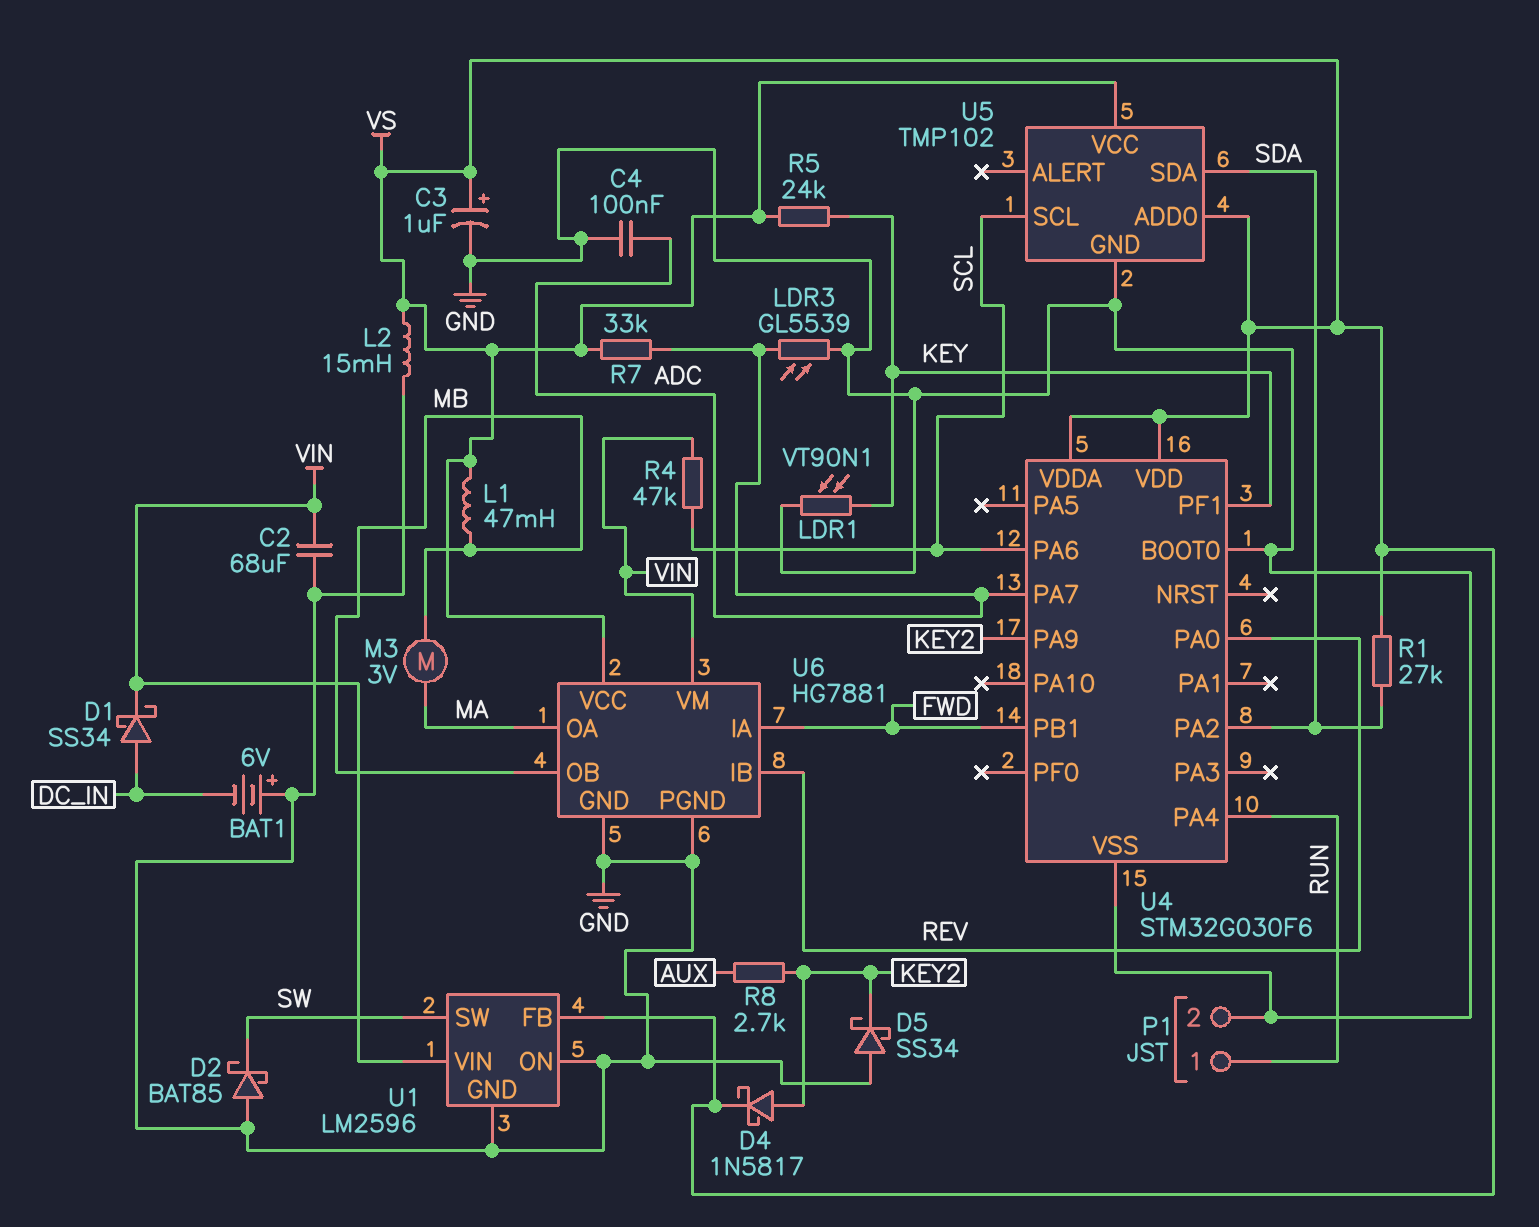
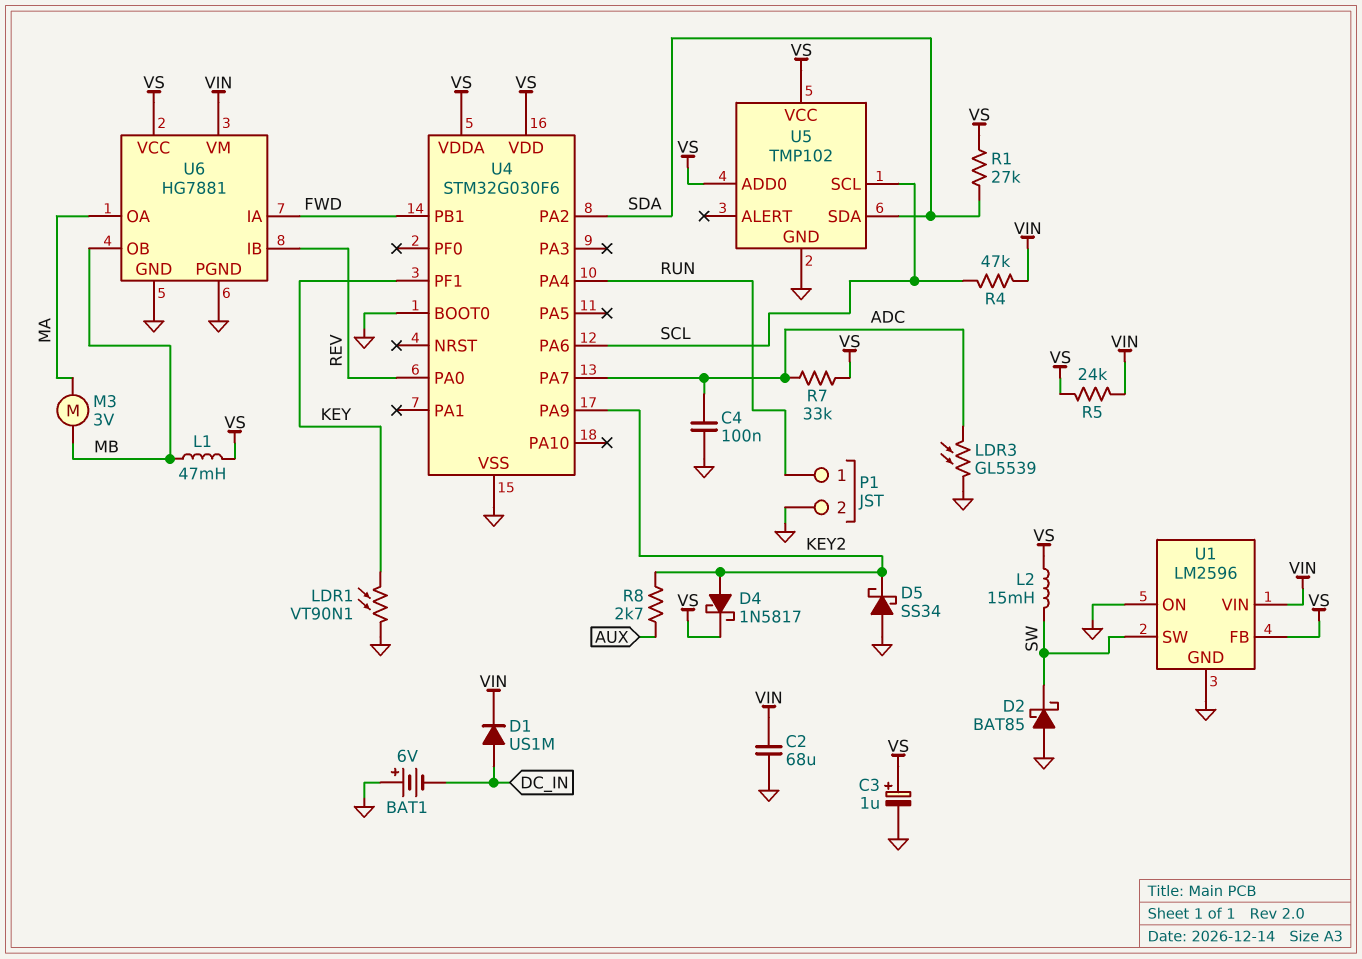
D1: schottky SS34 (A DC_IN, K VIN) -> diode US1M (A DC_IN, K VIN)
L2: 15mH (GND, VS) -> 15mH (SW, VS)
R5: 24k (KEY, VS) -> 24k (VIN, VS)

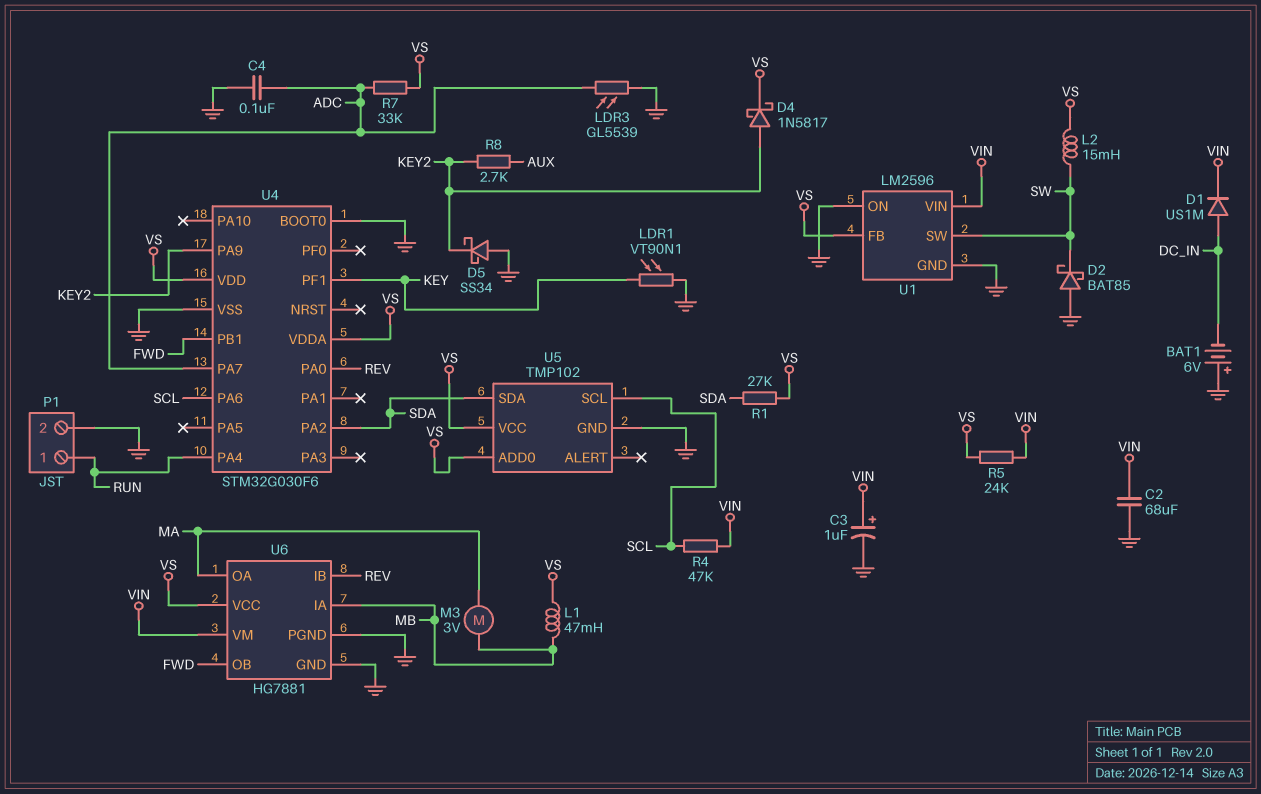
C3: 1uF (plus VS, minus GND) -> 1uF (plus VIN, minus GND)
U6 pin IA: FWD -> MB
U6 pin OB: MB -> FWD

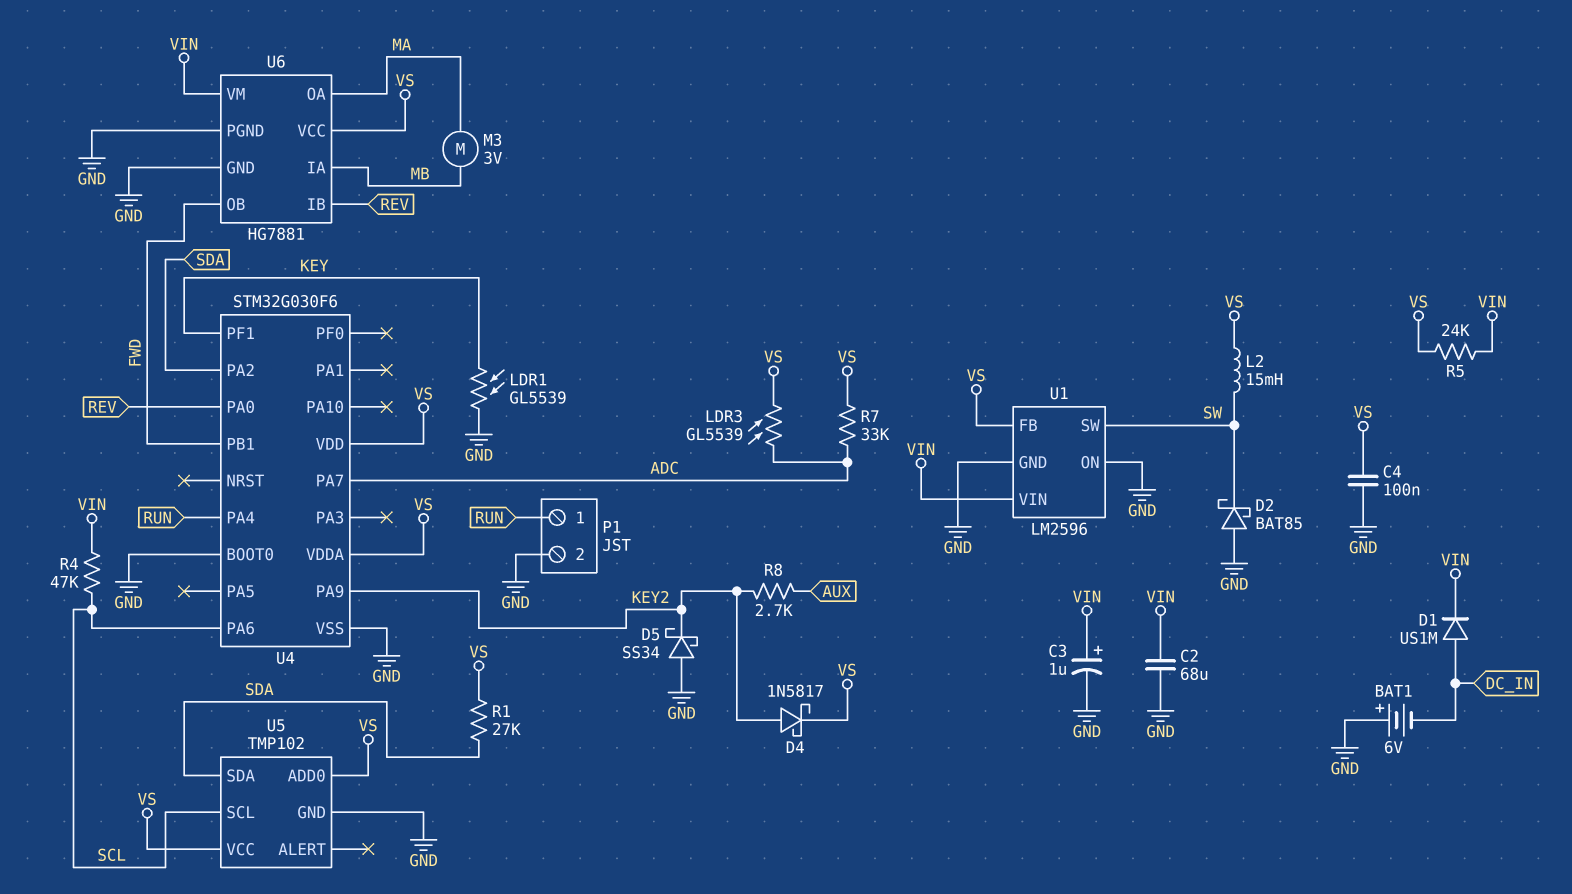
C4: 100nF (ADC, GND) -> 100nF (GND, VS)
L1: 47mH (MB, VS) -> none
LDR1: VT90N1 (GND, KEY) -> GL5539 (GND, KEY)
LDR3: GL5539 (ADC, GND) -> GL5539 (ADC, VS)

